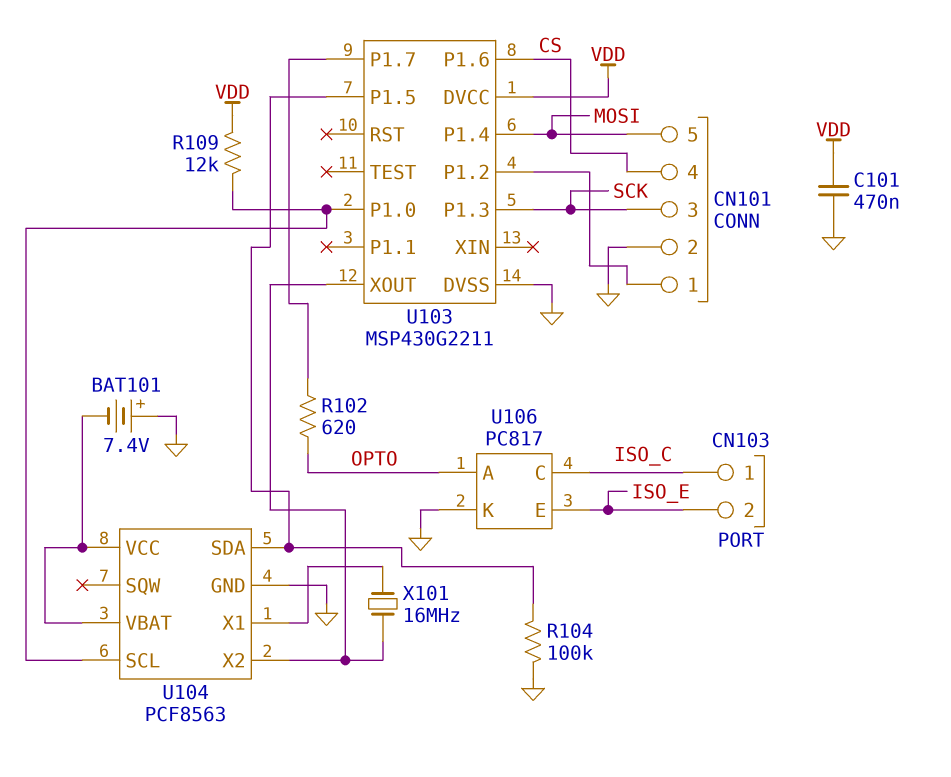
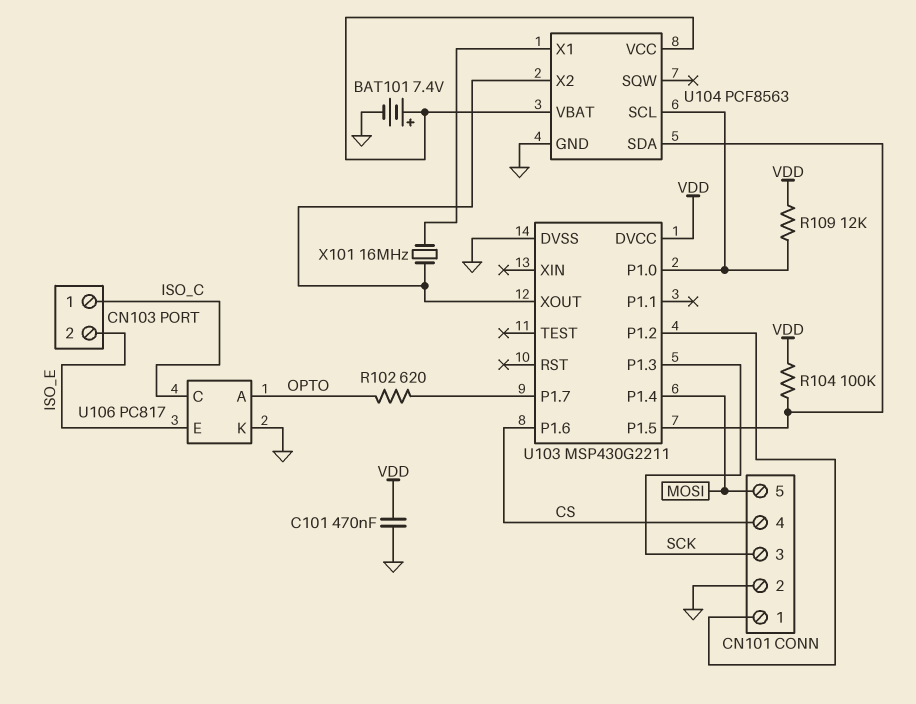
BAT101: 7.4V (plus GND, minus U104/VBAT) -> 7.4V (plus U104/VBAT, minus GND)
R104: 100k (GND, U103/P1.5) -> 100k (U103/P1.5, VDD)

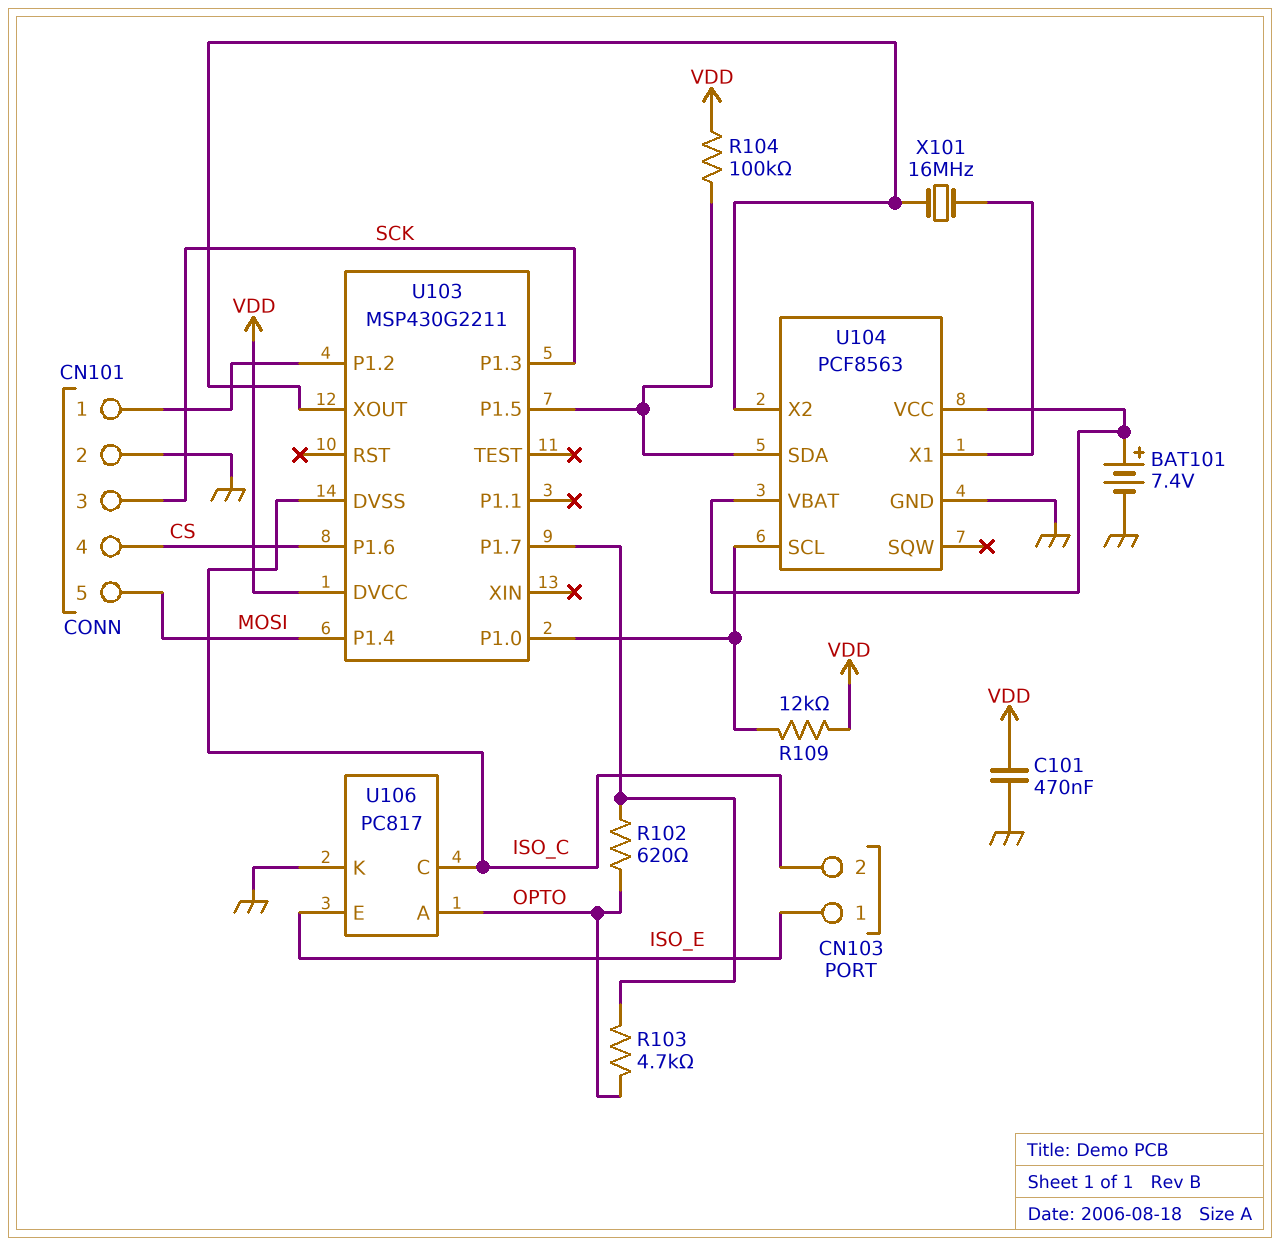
CN103 pin 1: ISO_C -> ISO_E
CN103 pin 2: ISO_E -> ISO_C
R103: none -> 4.7k (OPTO, U103/P1.7)
U103 pin DVSS: GND -> ISO_C

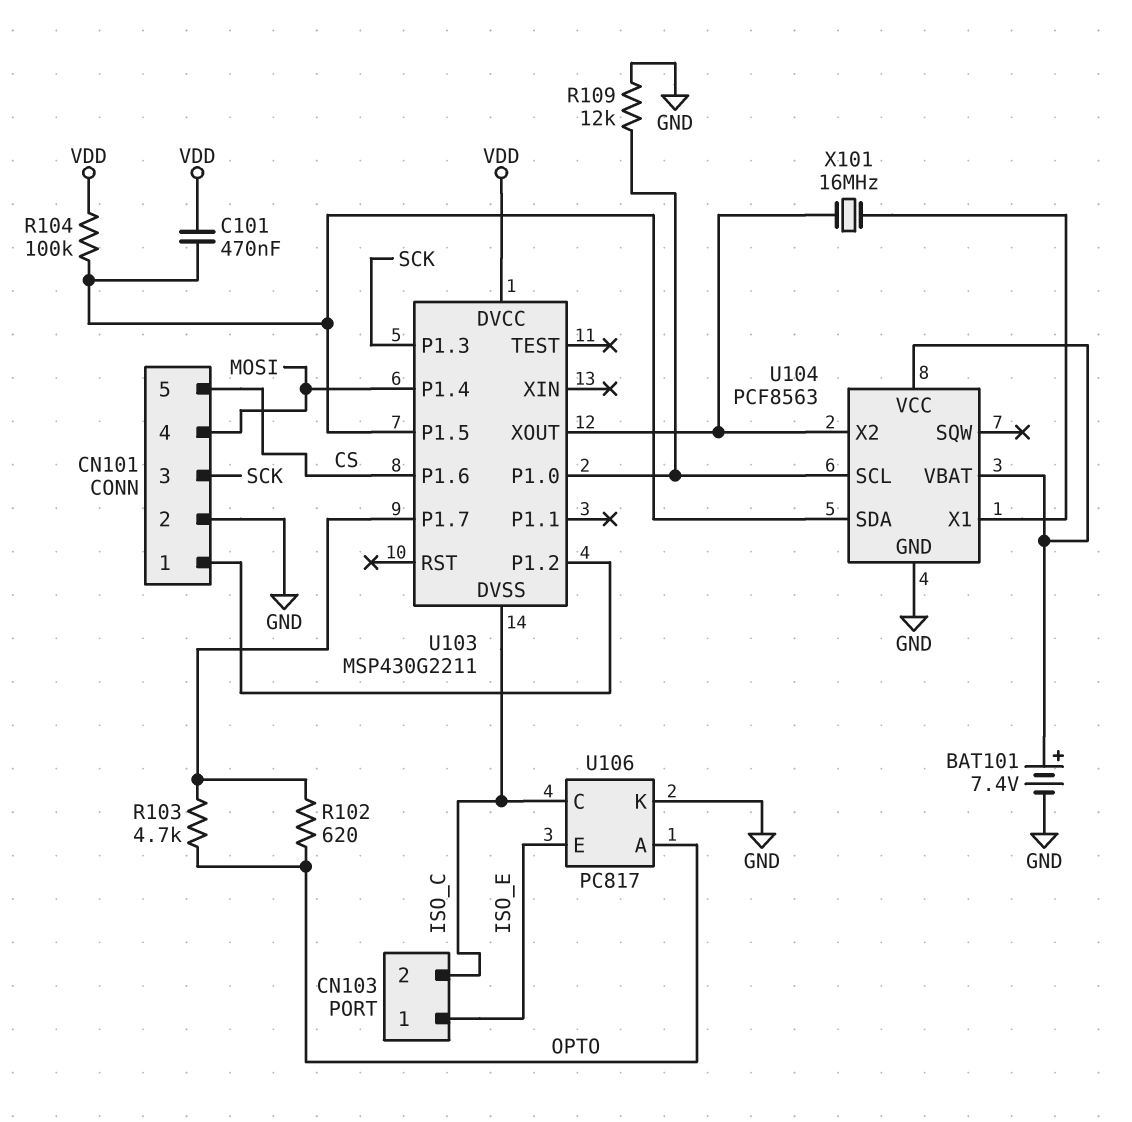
C101: 470nF (GND, VDD) -> 470nF (U103/P1.5, VDD)
CN101 pin 4: CS -> MOSI
CN101 pin 5: MOSI -> CS
R109: 12k (U103/P1.0, VDD) -> 12k (GND, U103/P1.0)

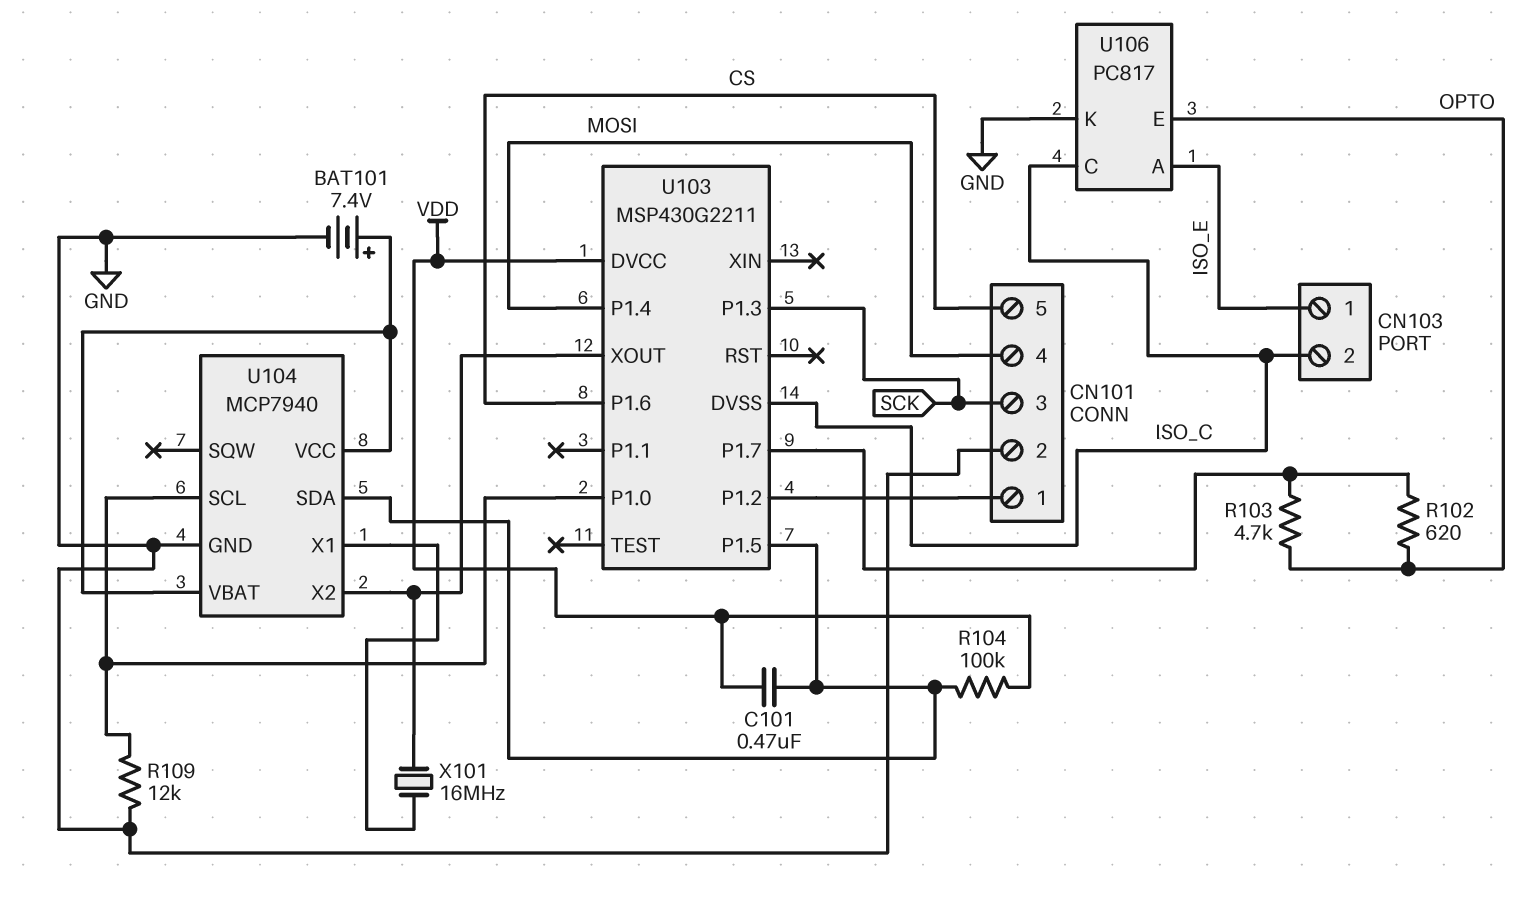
U104: PCF8563 -> MCP7940
U106 pin A: OPTO -> ISO_E
U106 pin E: ISO_E -> OPTO

